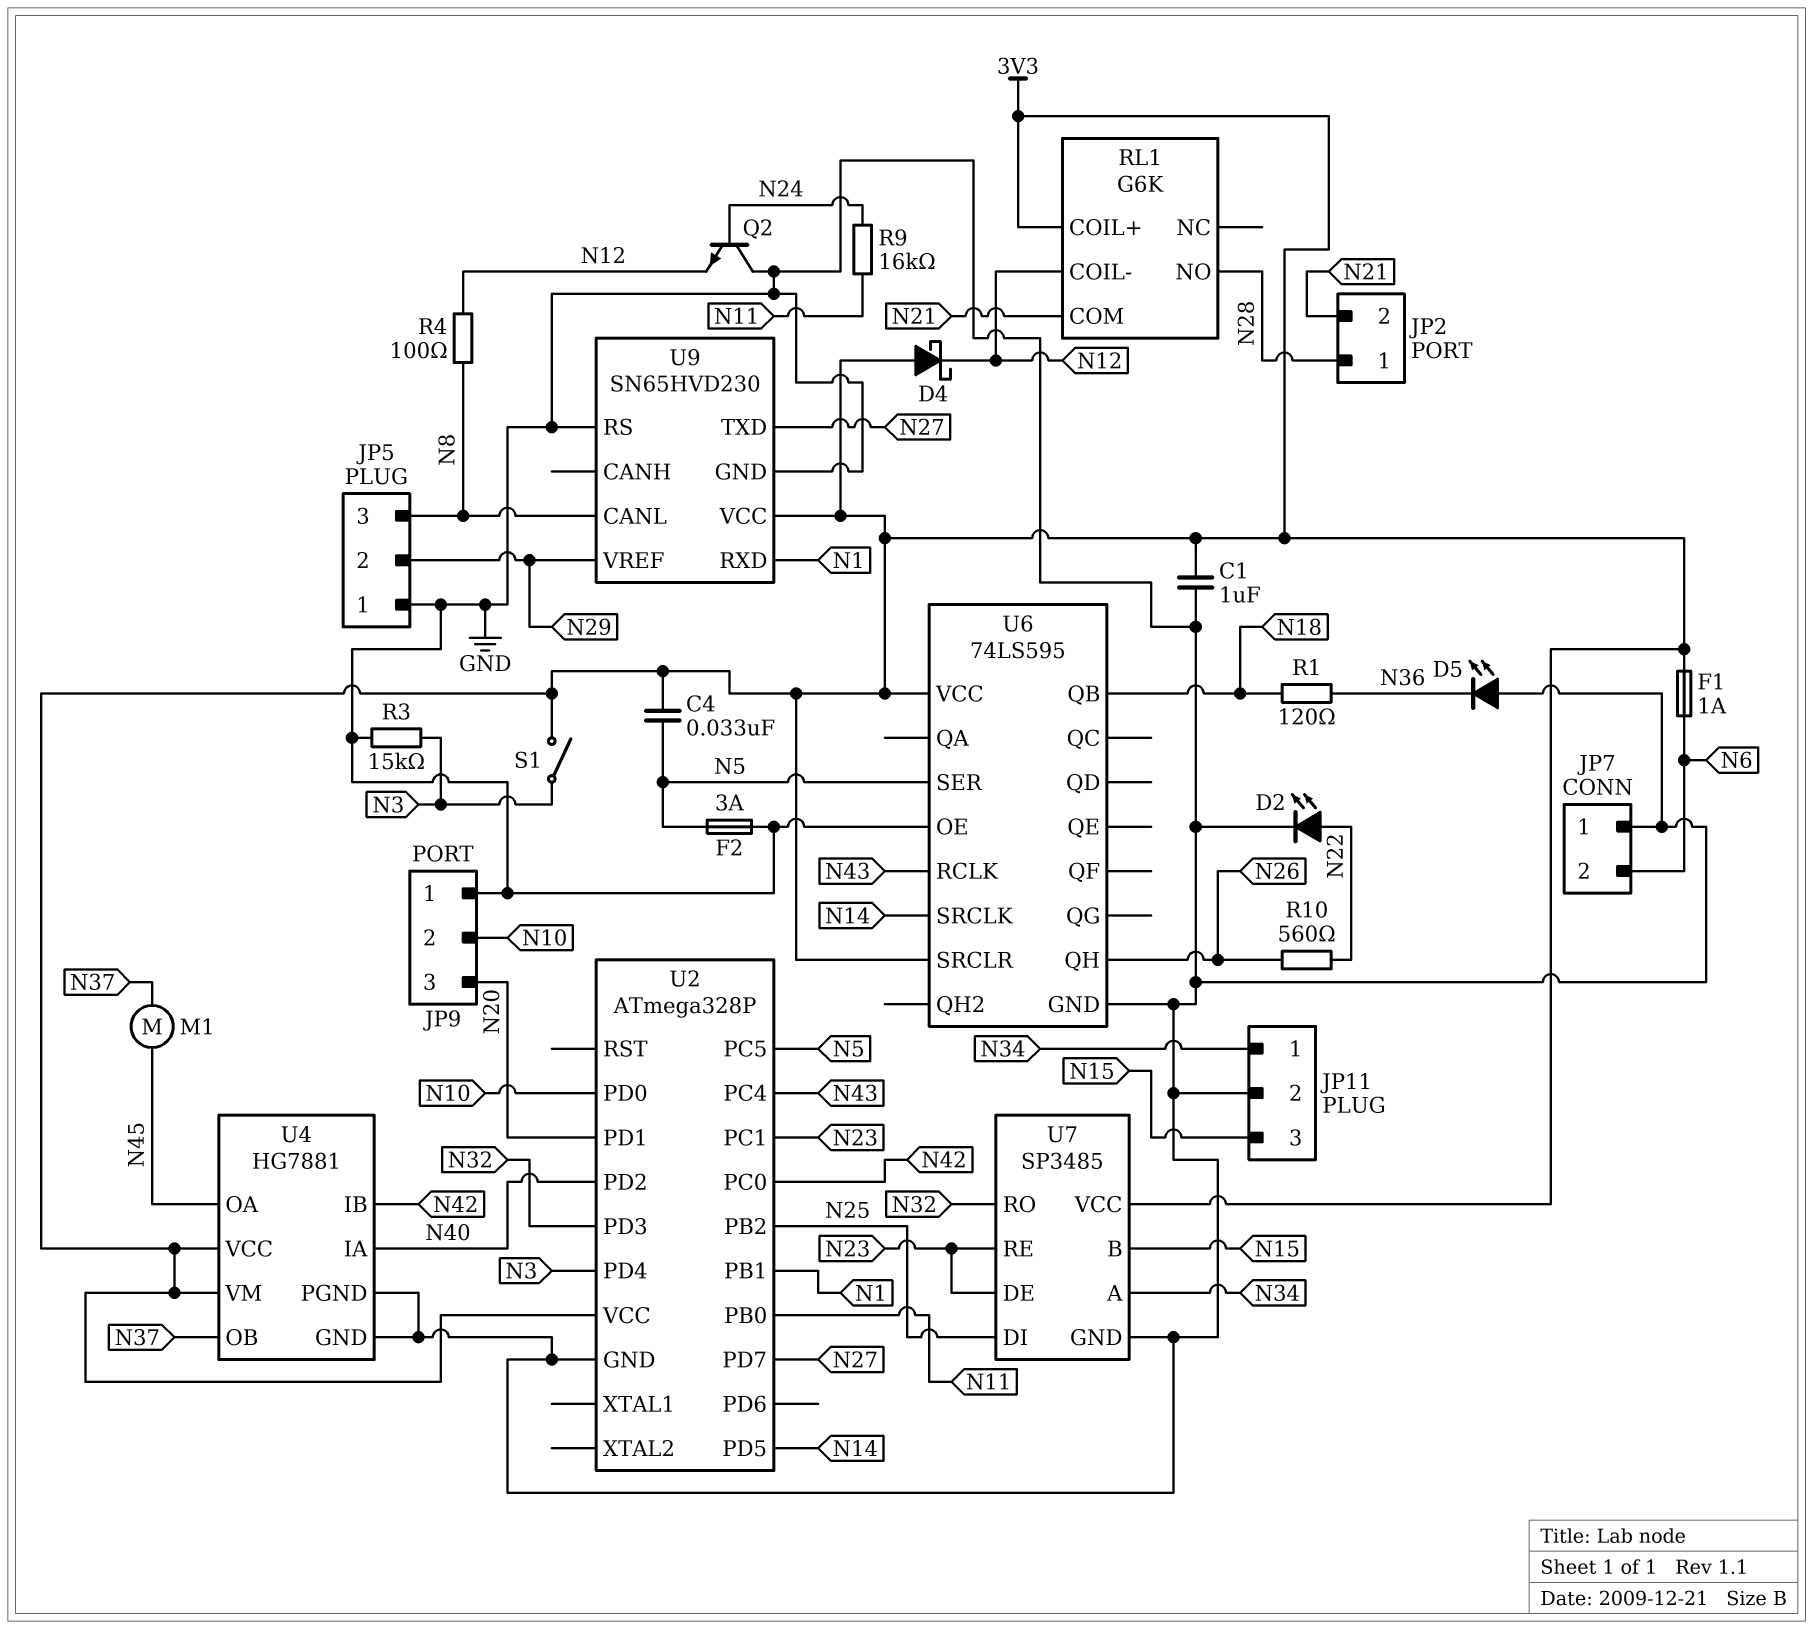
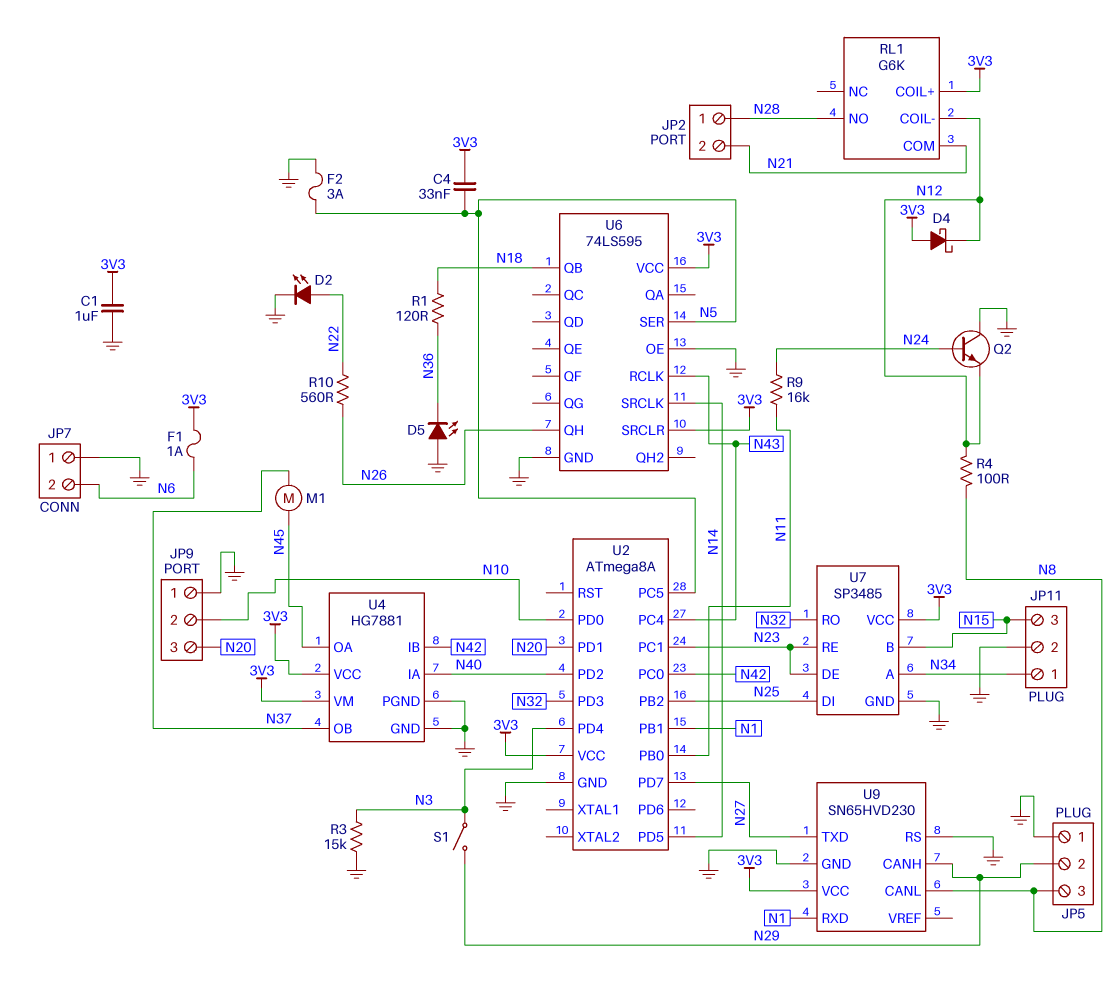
S1: switch (3V3, N3) -> switch (N3, N29)
U2: ATmega328P -> ATmega8A
U9 pin CANH: none -> N29
U9 pin VREF: N29 -> none

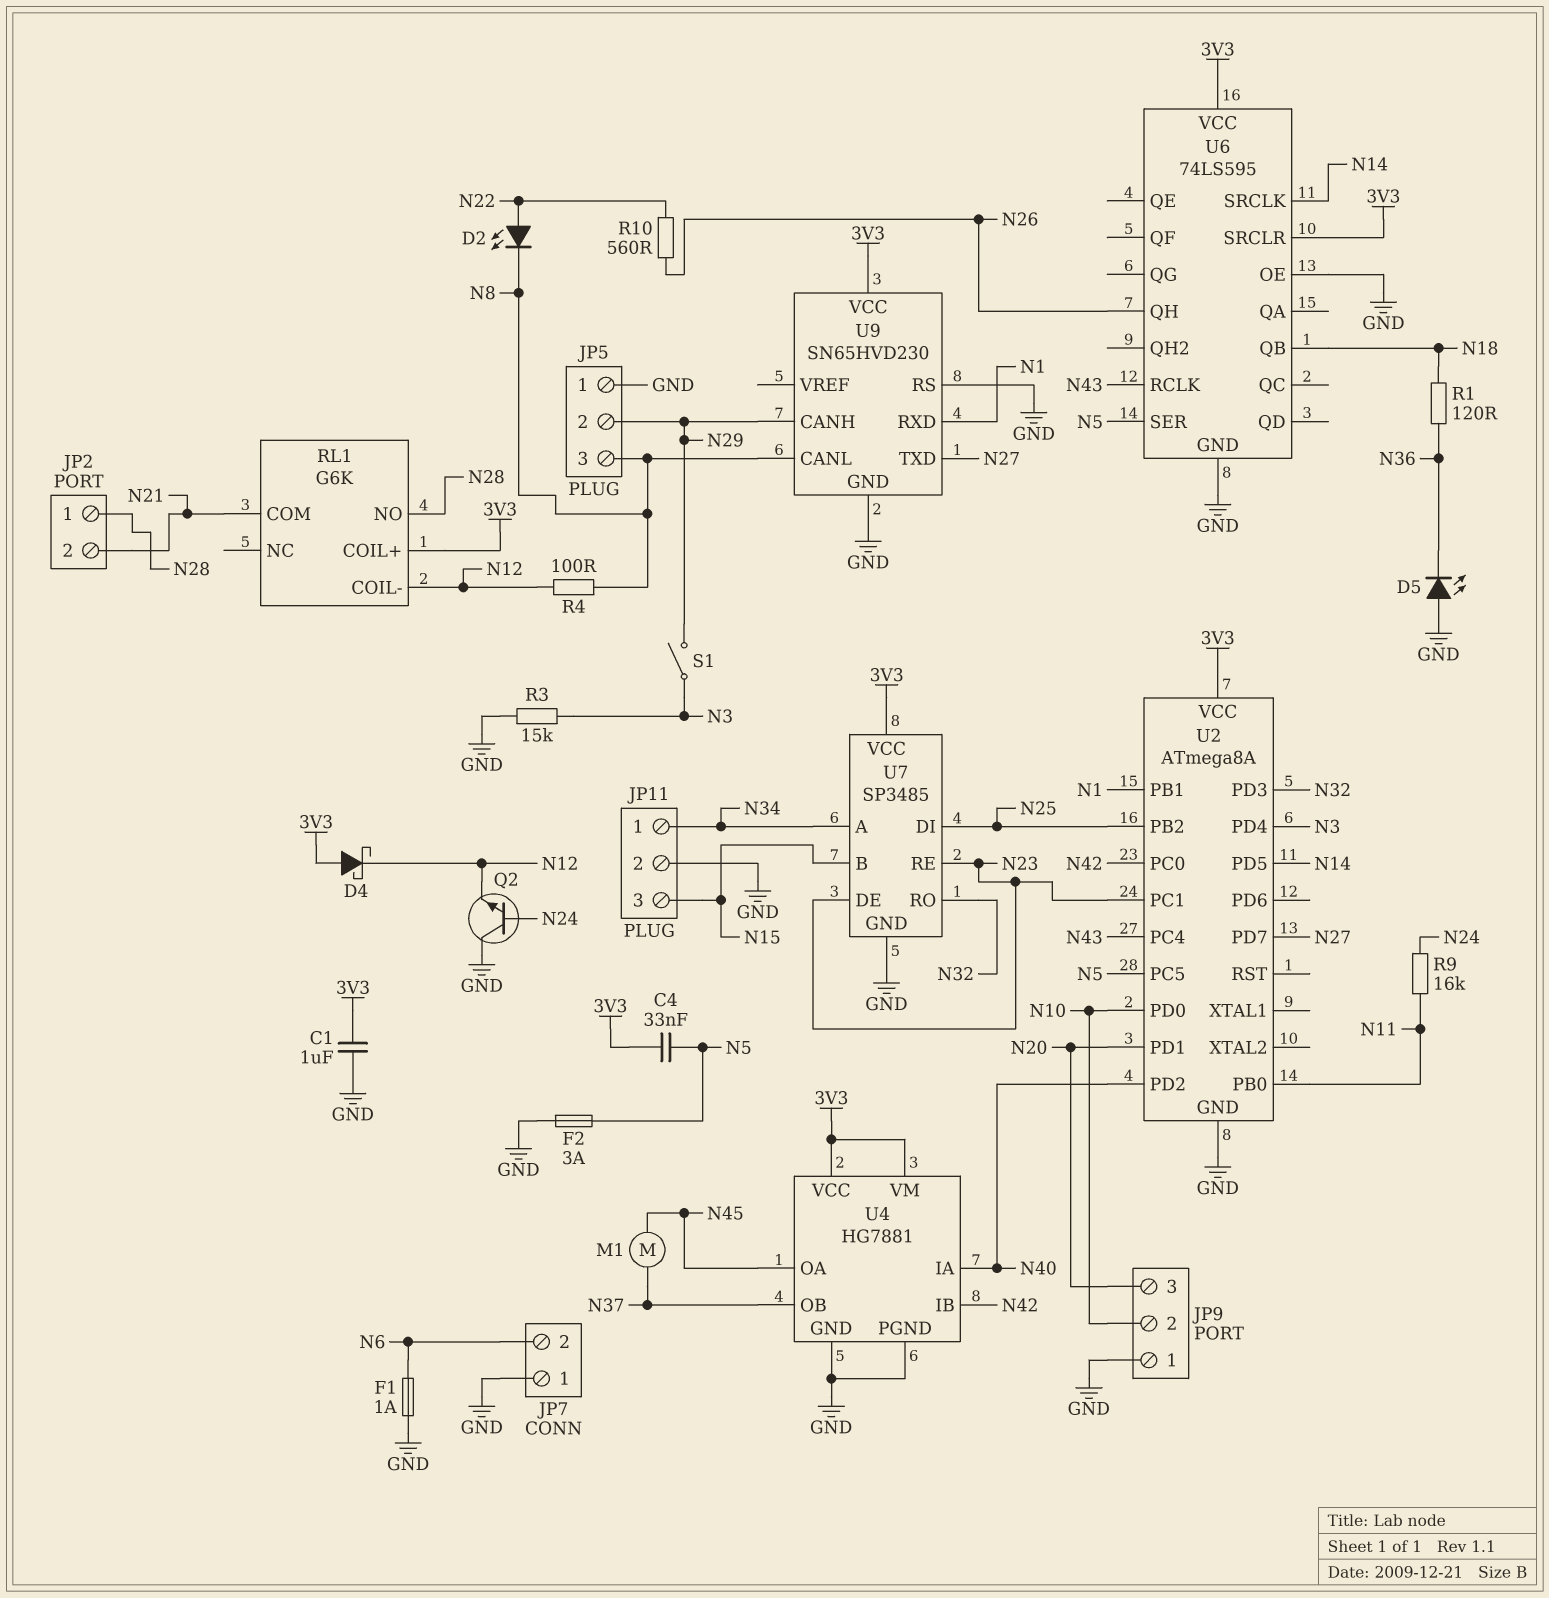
D2: LED (A N22, K GND) -> LED (A N22, K N8)
F1: 1A (3V3, N6) -> 1A (GND, N6)

